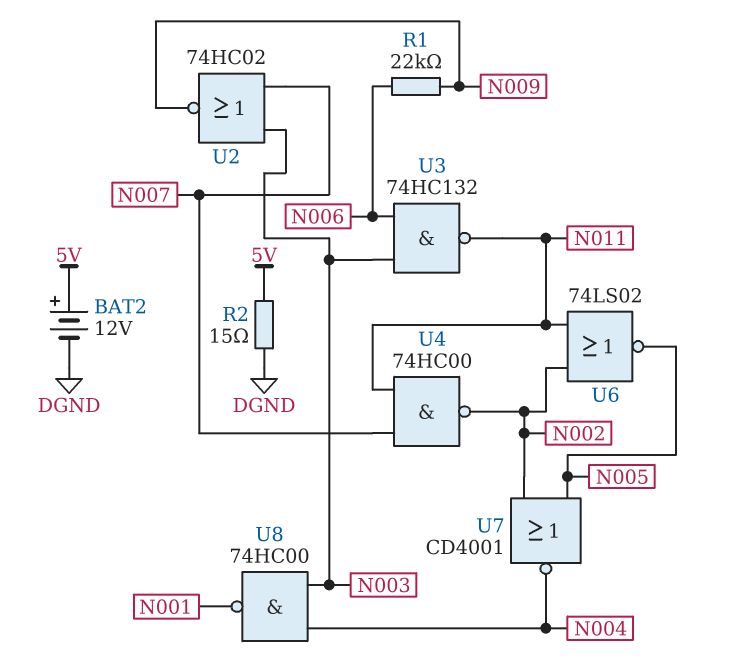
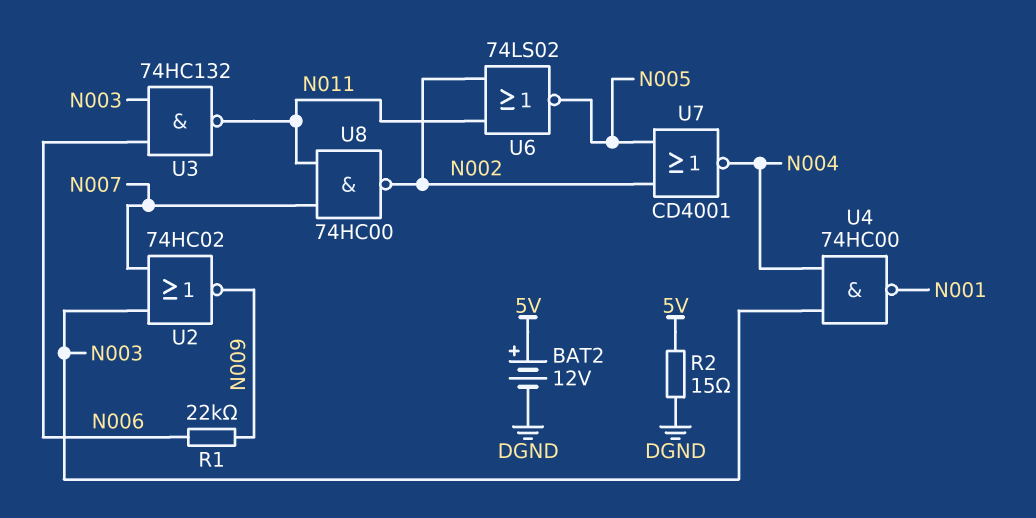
U4: NAND 74HC00 (in N007, in N011, out N002) -> NAND 74HC00 (in N003, in N004, out N001)
U8: NAND 74HC00 (in N003, in N004, out N001) -> NAND 74HC00 (in N007, in N011, out N002)

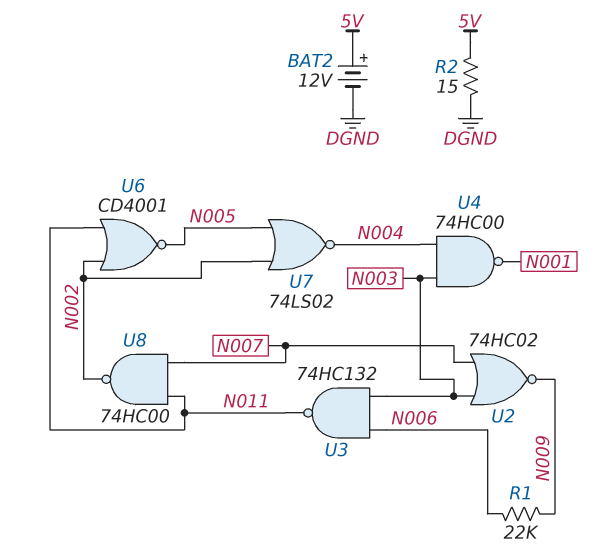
U6: NOR 74LS02 (in N002, in N011, out N005) -> NOR CD4001 (in N002, in N011, out N005)
U7: NOR CD4001 (in N002, in N005, out N004) -> NOR 74LS02 (in N002, in N005, out N004)

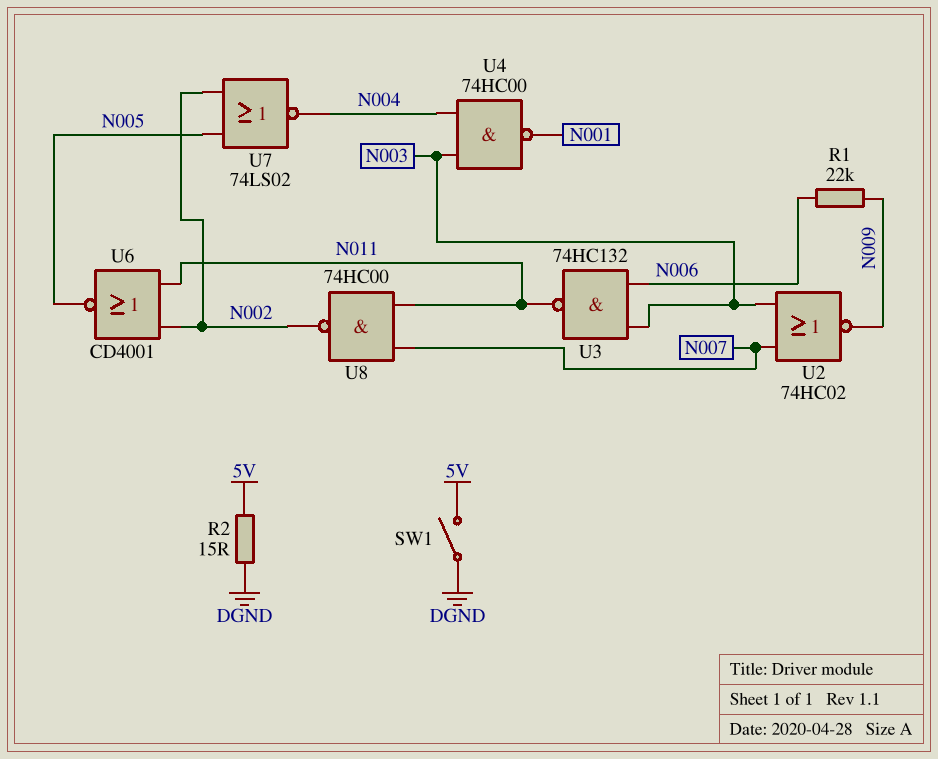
BAT2: 12V (plus 5V, minus DGND) -> none
SW1: none -> switch (5V, DGND)

